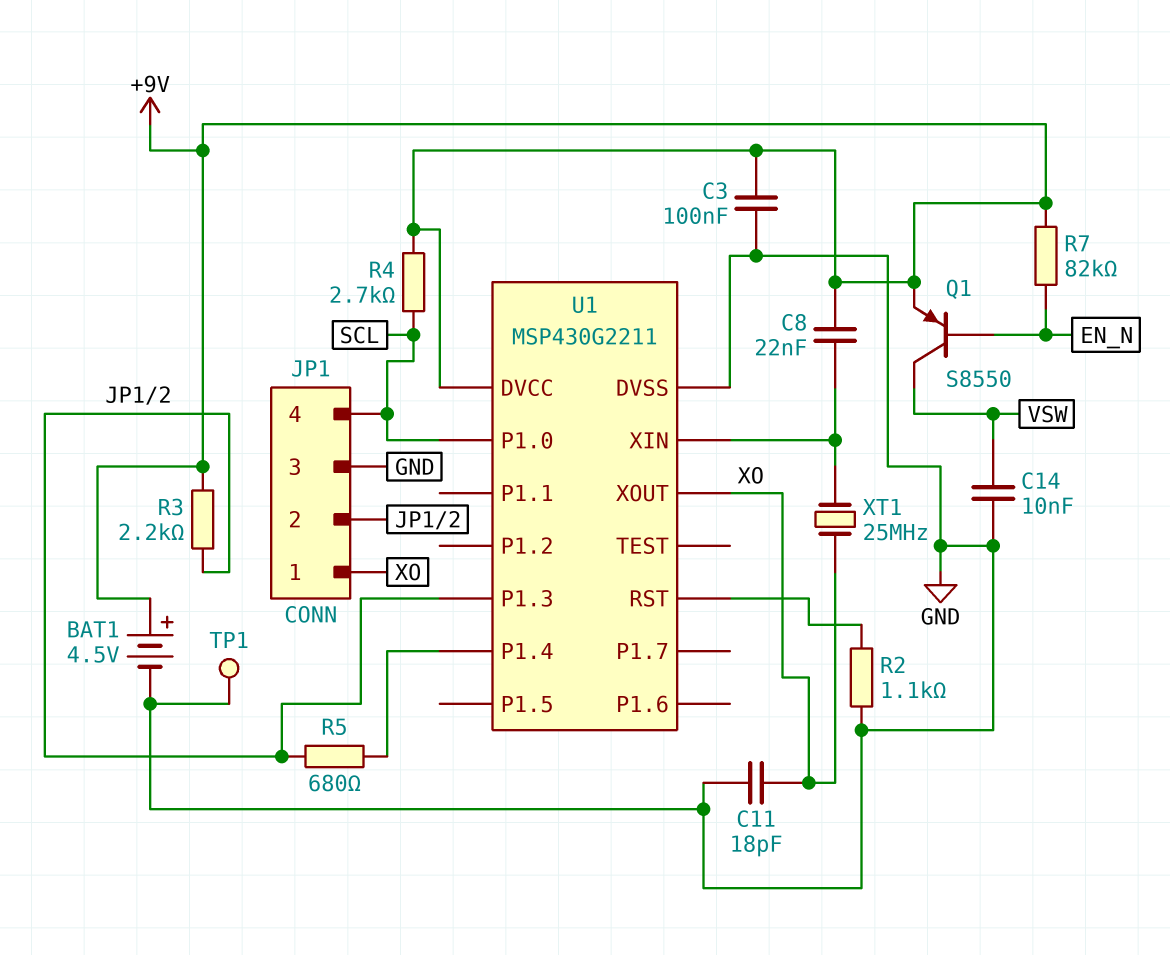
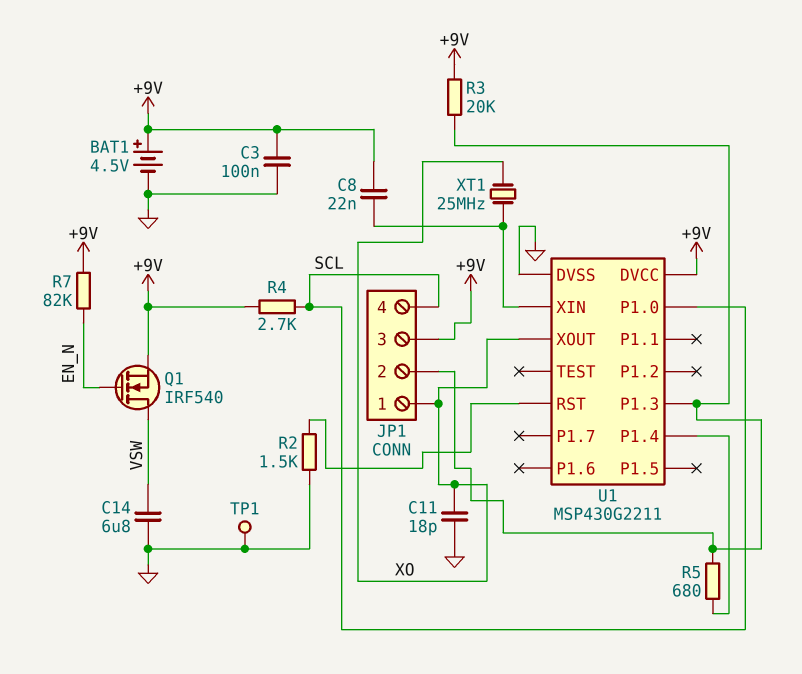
C14: 10nF (GND, VSW) -> 6.8uF (GND, VSW)
JP1 pin 3: GND -> +9V
Q1: PNP S8550 (B EN_N, C VSW, E +9V) -> NMOS IRF540 (G EN_N, D VSW, S +9V)
R2: 1.1k (GND, U1/RST) -> 1.5k (GND, U1/RST)
R3: 2.2k (+9V, JP1/2) -> 20k (+9V, JP1/2)

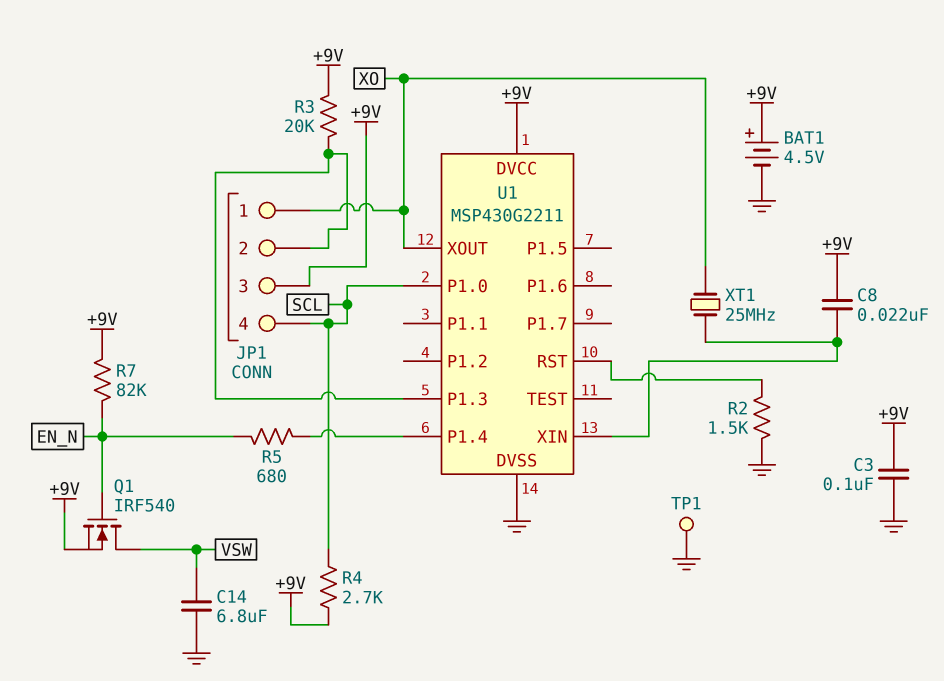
C11: 18pF (GND, XO) -> none
R5: 680 (JP1/2, U1/P1.4) -> 680 (EN_N, U1/P1.4)

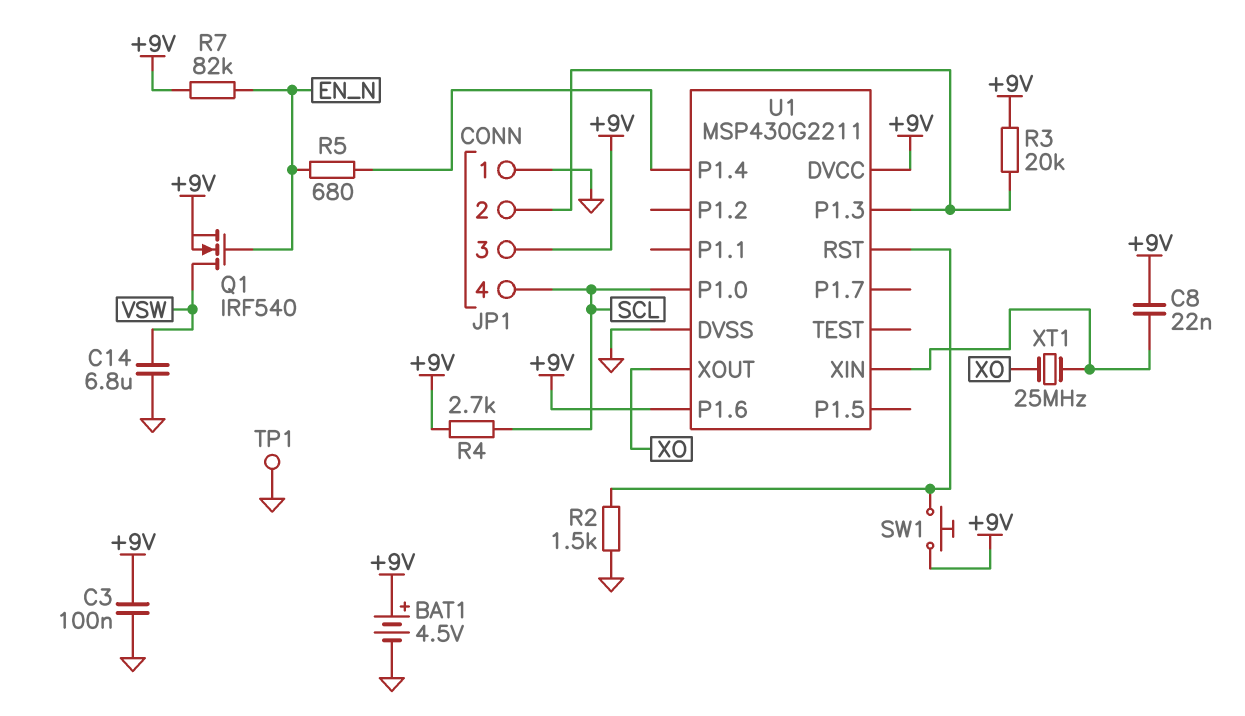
JP1 pin 1: XO -> GND
SW1: none -> button (+9V, U1/RST)
U1 pin P1.6: none -> +9V

